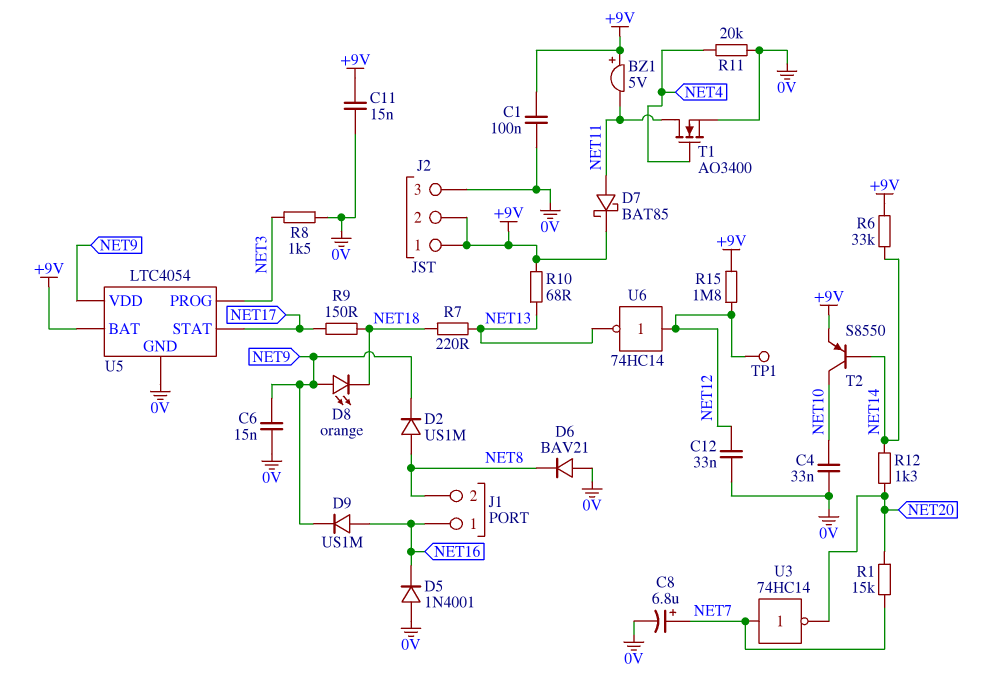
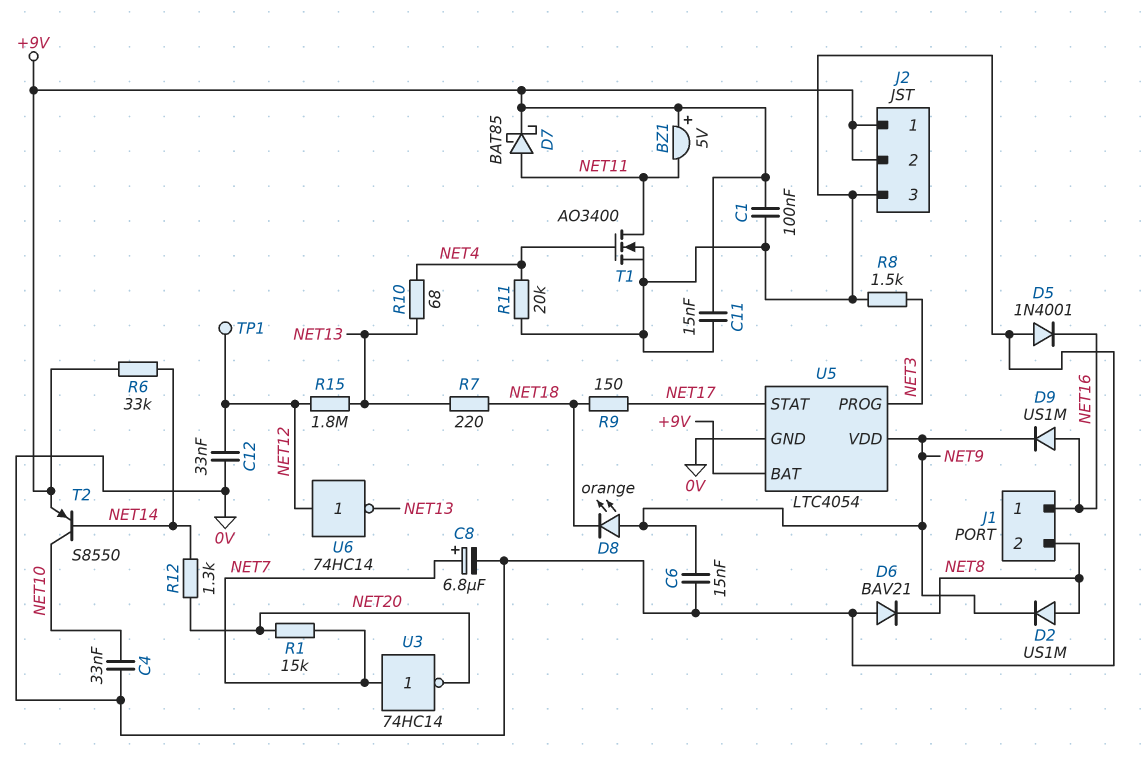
R10: 68 (+9V, NET13) -> 68 (NET4, NET13)
R15: 1.8M (+9V, NET12) -> 1.8M (NET12, NET13)

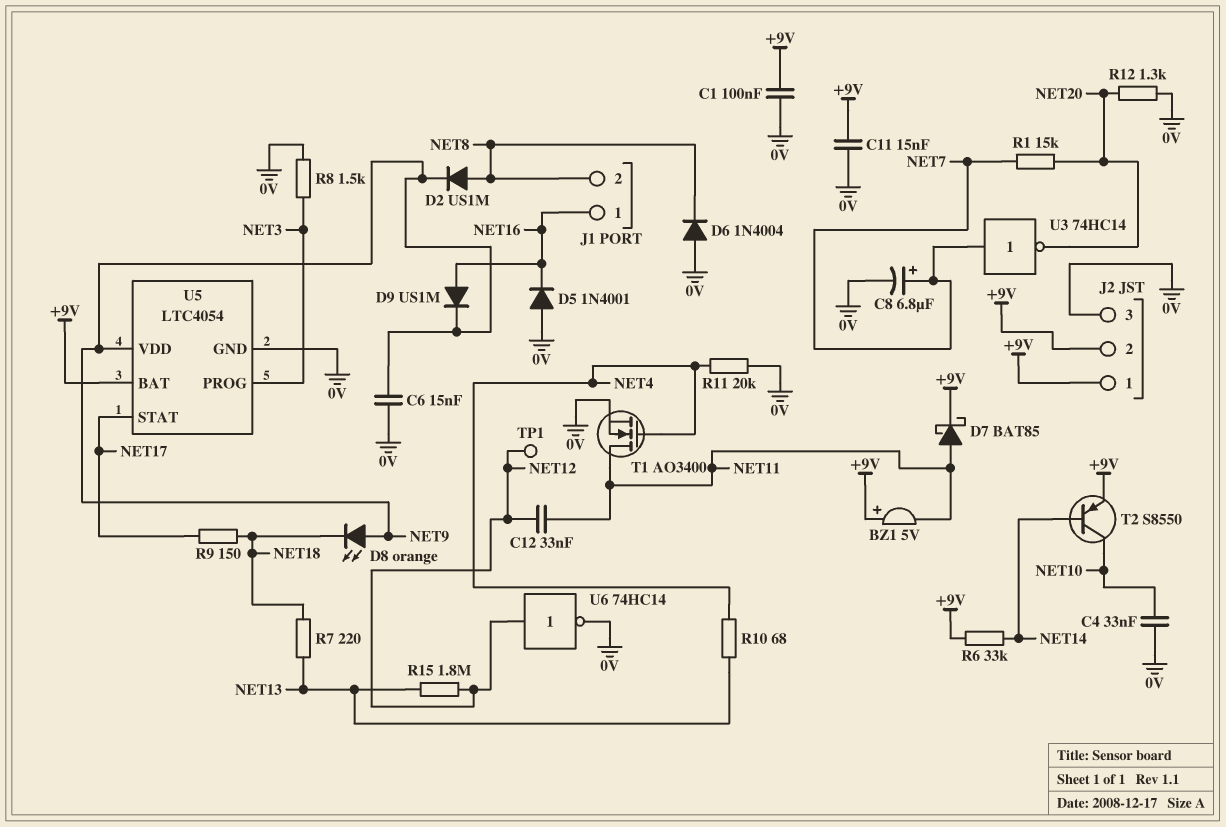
C12: 33nF (0V, NET12) -> 33nF (NET11, NET12)
D6: diode BAV21 (A 0V, K NET8) -> diode 1N4004 (A 0V, K NET8)
R12: 1.3k (NET14, NET20) -> 1.3k (0V, NET20)
U6: NOT 74HC14 (in NET12, out NET13) -> NOT 74HC14 (in NET12, out 0V)

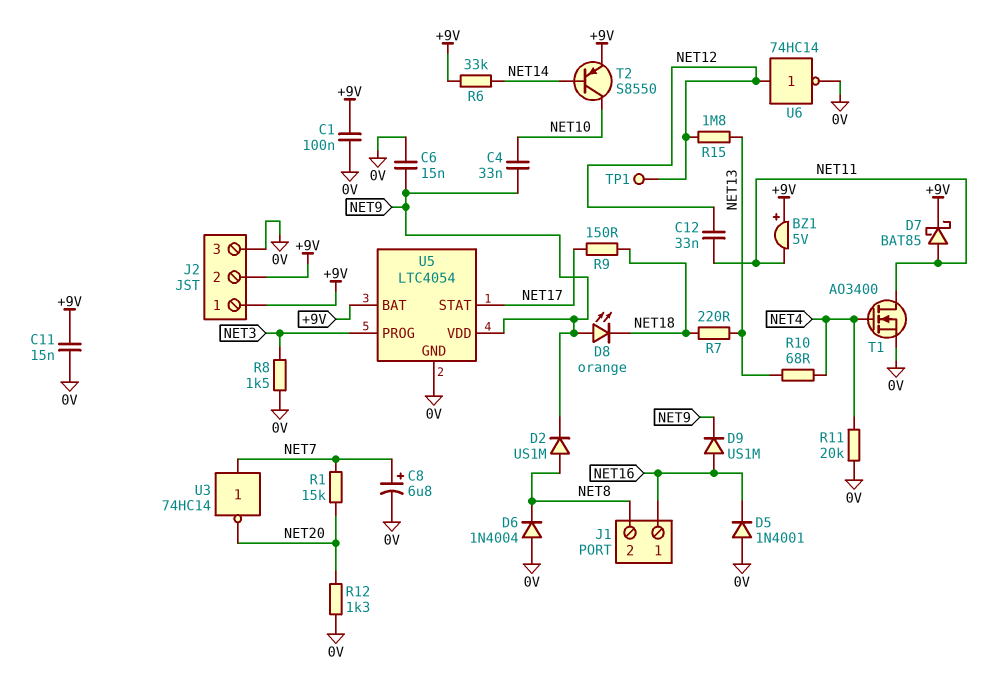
C4: 33nF (0V, NET10) -> 33nF (NET9, NET10)

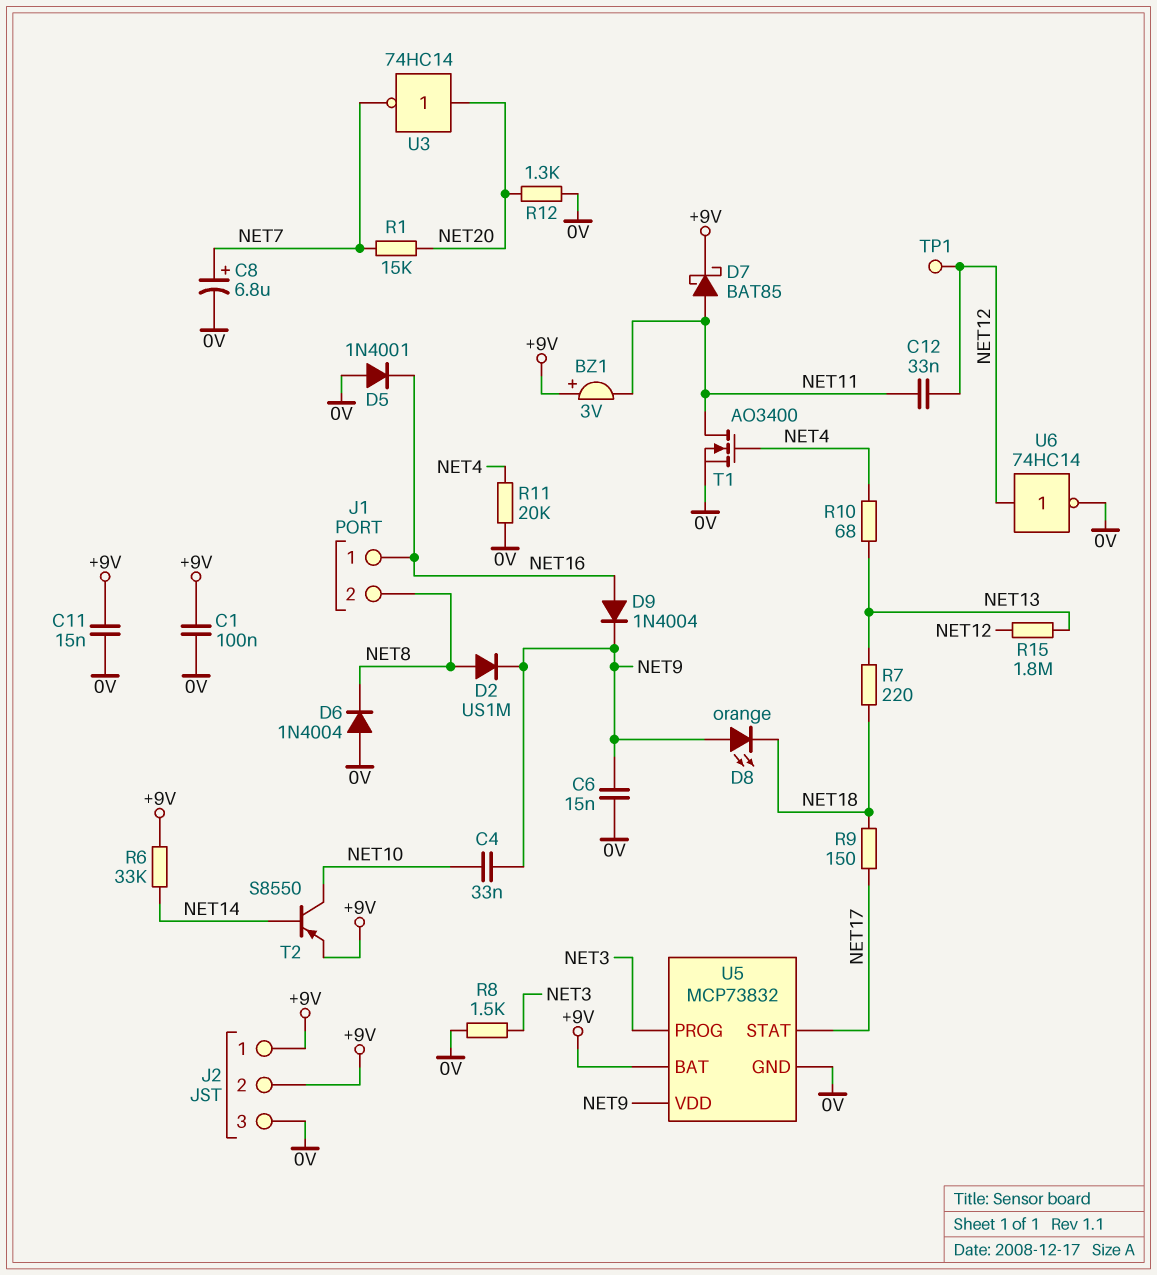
BZ1: buzzer 5V (plus +9V, minus NET11) -> buzzer 3V (plus +9V, minus NET11)
D9: diode US1M (A NET16, K NET9) -> diode 1N4004 (A NET16, K NET9)
U3: NOT 74HC14 (in NET7, out NET20) -> NOT 74HC14 (in NET20, out NET7)
U5: LTC4054 -> MCP73832

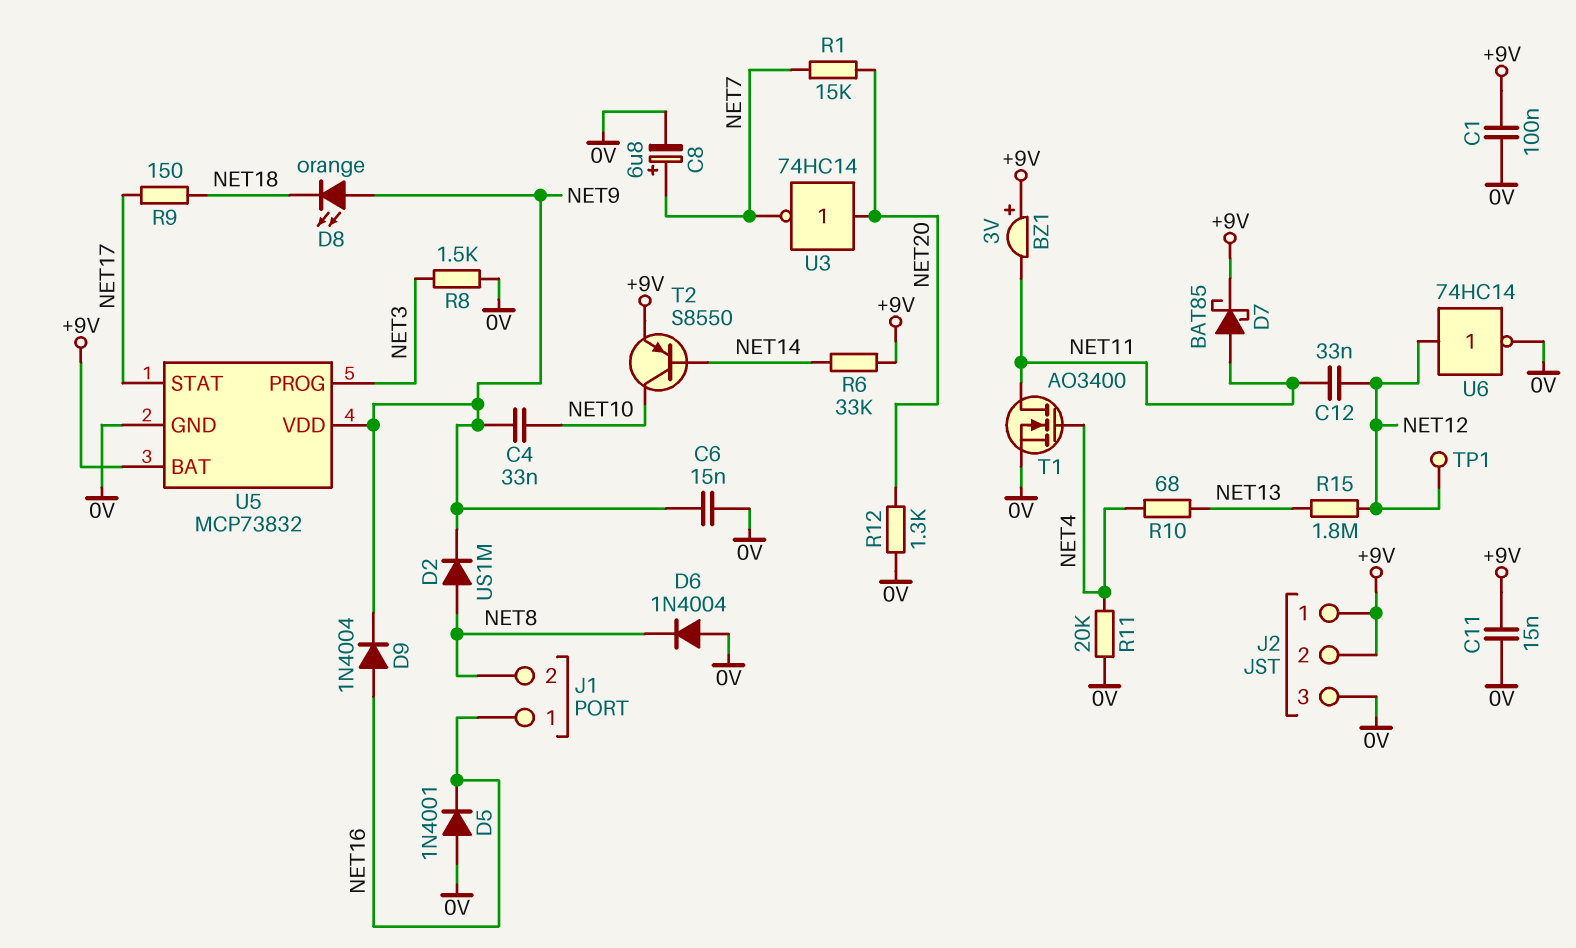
R7: 220 (NET13, NET18) -> none

